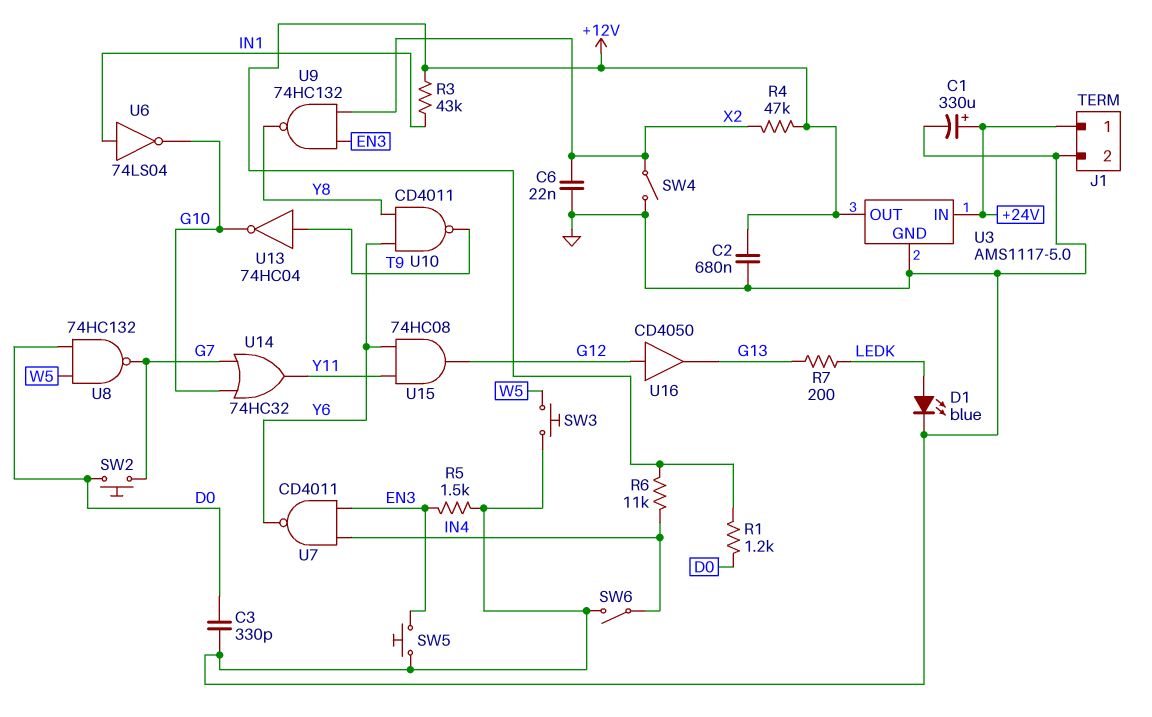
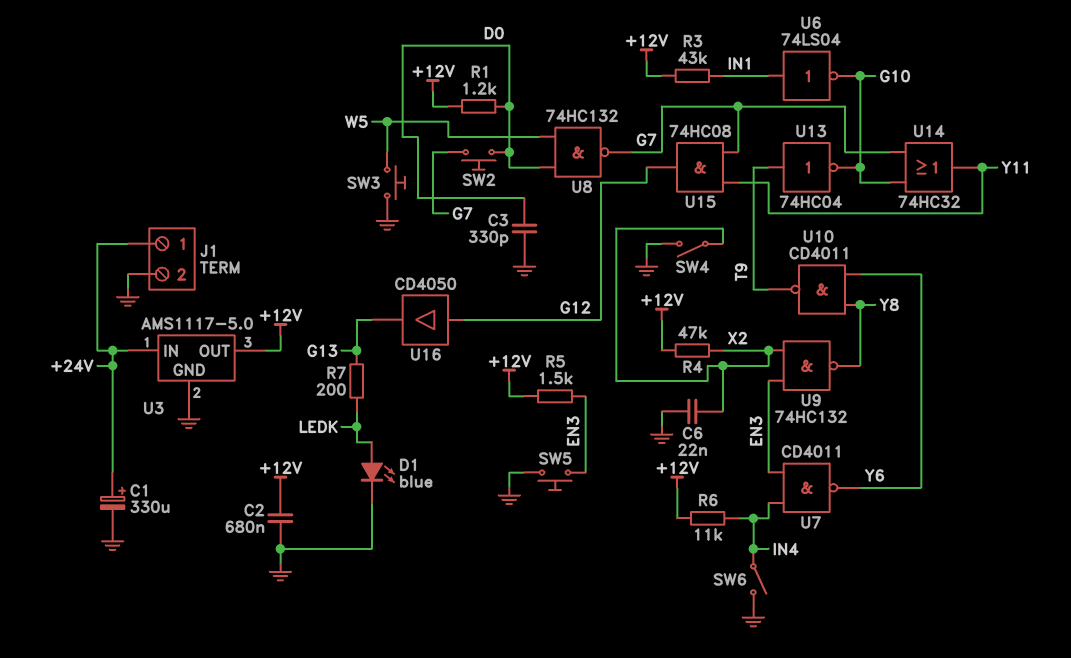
R5: 1.5k (EN3, GND) -> 1.5k (+12V, EN3)
U15: AND 74HC08 (in Y6, in Y11, out G12) -> AND 74HC08 (in G7, in Y11, out G12)

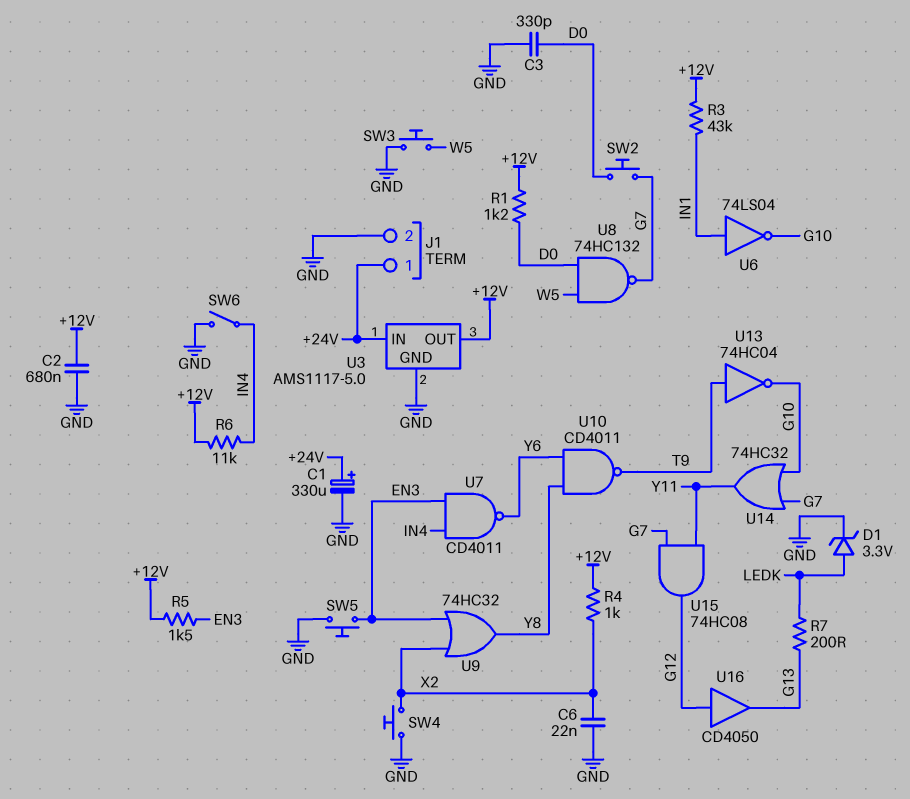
D1: LED blue (A LEDK, K GND) -> zener 3.3V (A LEDK, K GND)
R4: 47k (+12V, X2) -> 1k (+12V, X2)
SW4: switch (GND, X2) -> button (GND, X2)
U9: NAND 74HC132 (in EN3, in X2, out Y8) -> OR 74HC32 (in EN3, in X2, out Y8)

